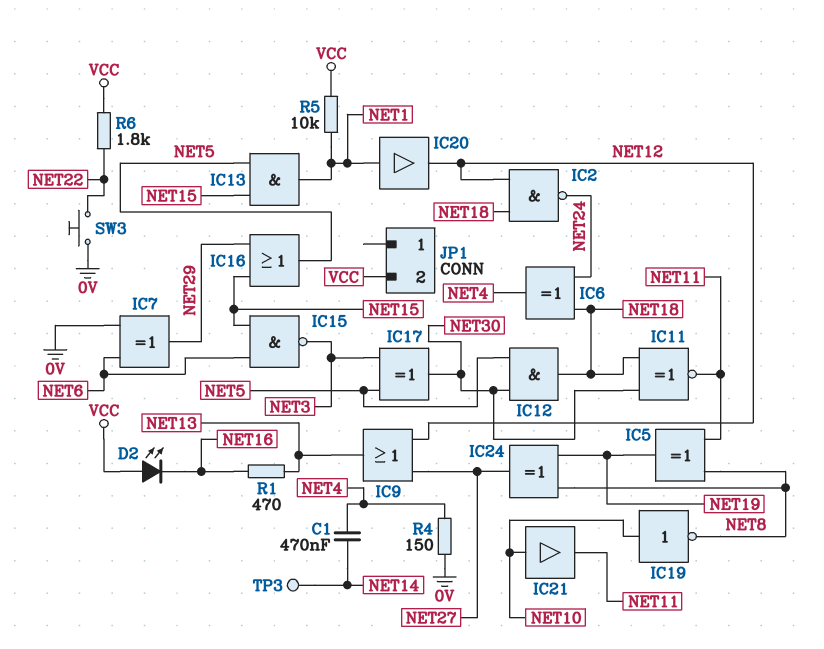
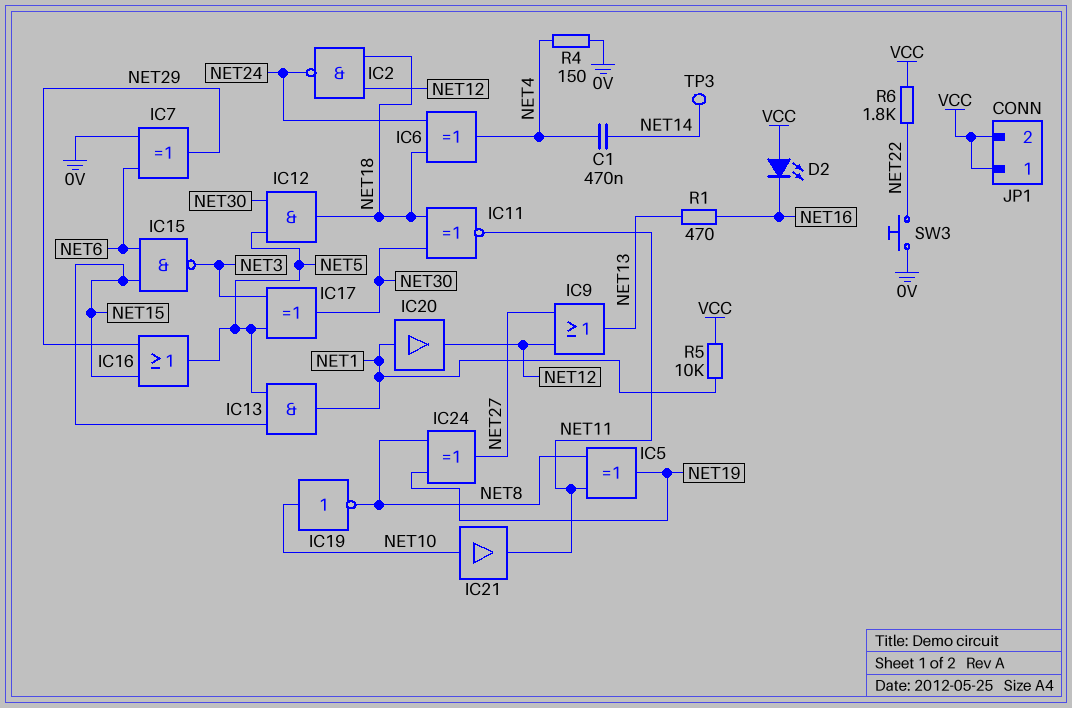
JP1 pin 1: none -> VCC

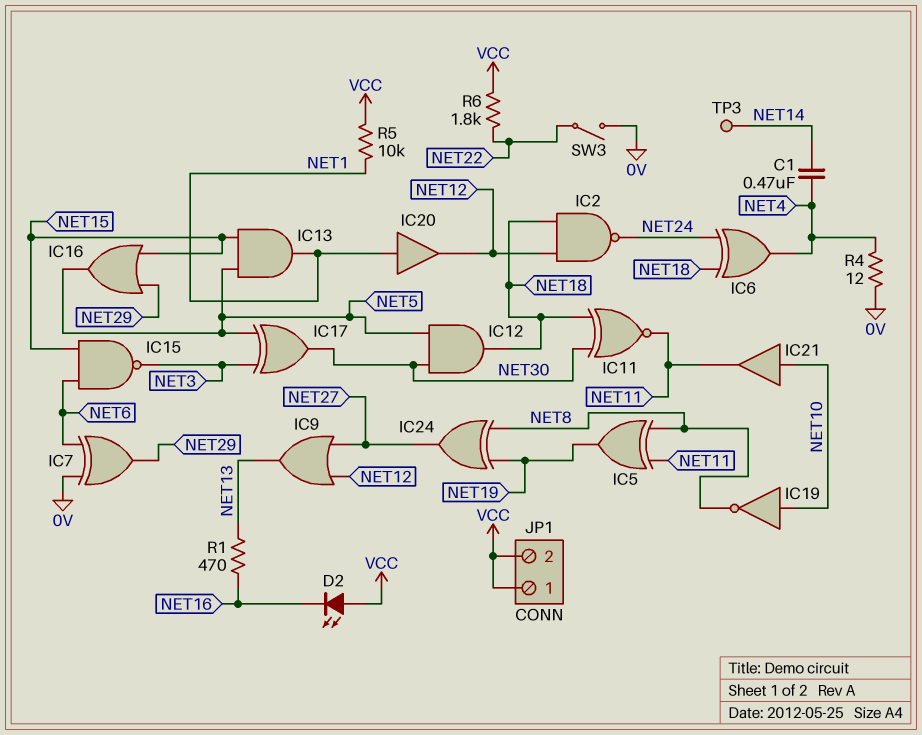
R4: 150 (0V, NET4) -> 12 (0V, NET4)
SW3: button (0V, NET22) -> switch (0V, NET22)

